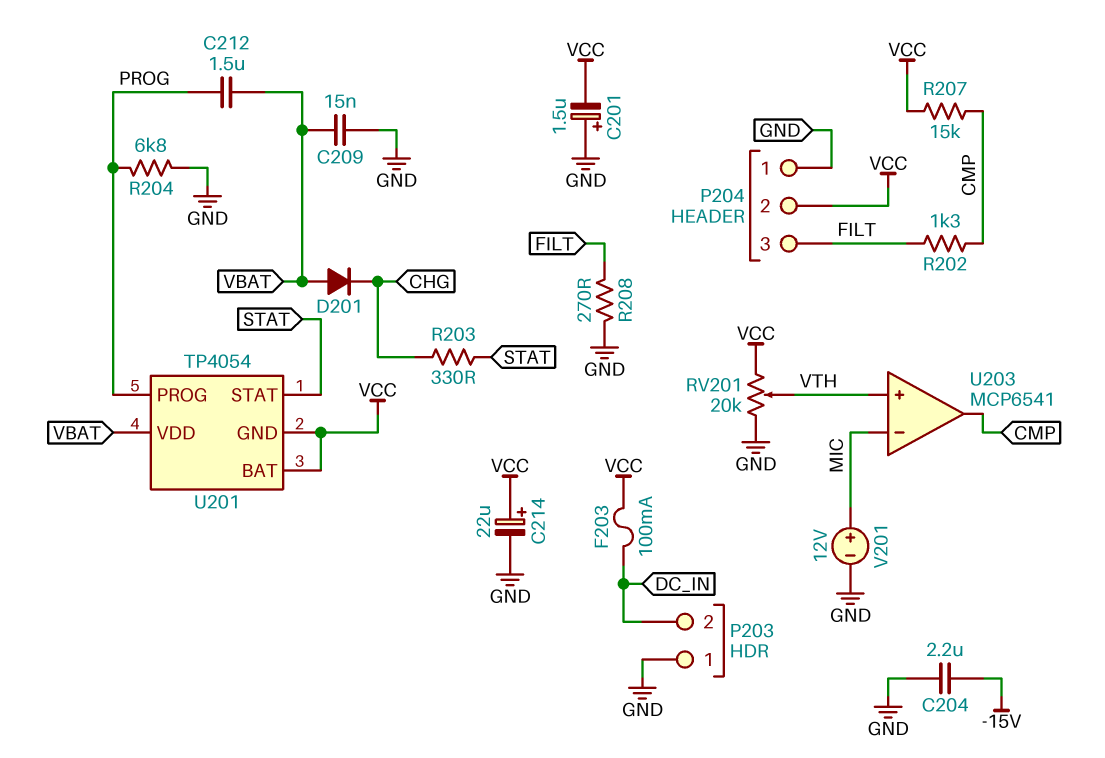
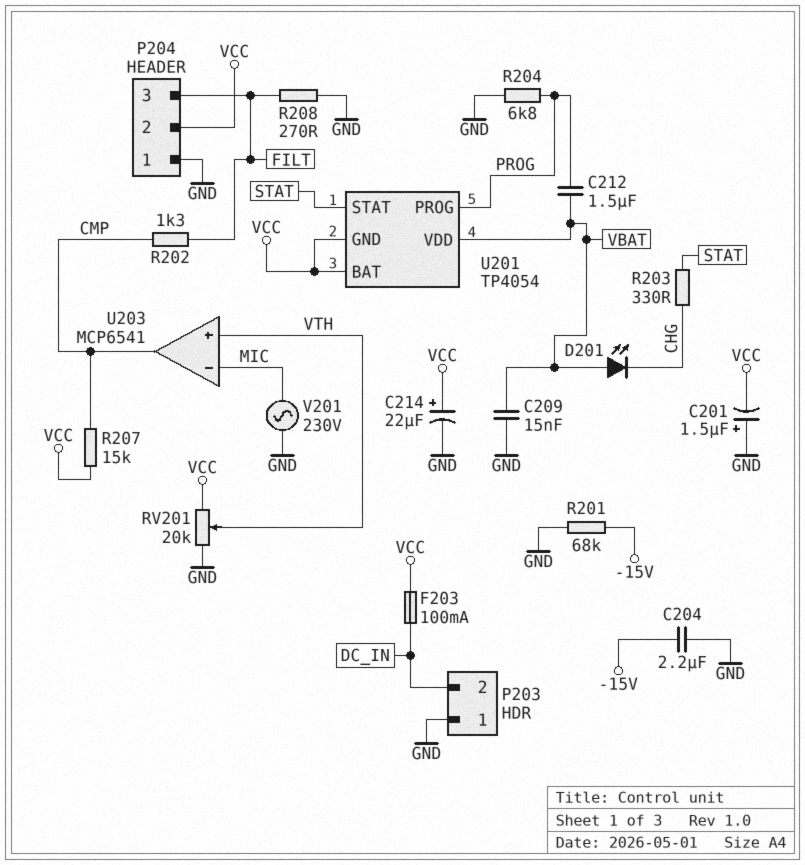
D201: diode (A VBAT, K CHG) -> LED (A VBAT, K CHG)
R201: none -> 68k (-15V, GND)
V201: 12V (plus MIC, minus GND) -> AC 230V (GND, MIC)

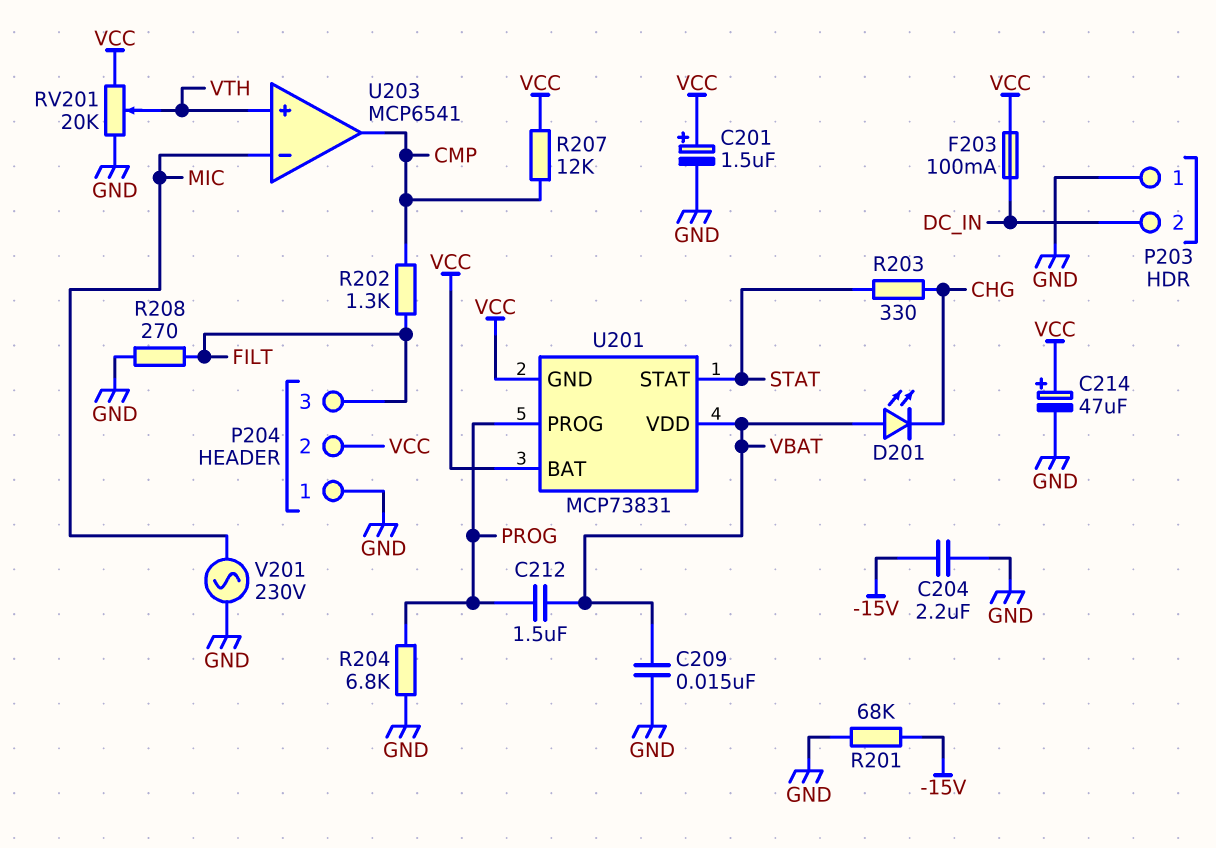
C201: 1.5uF (plus GND, minus VCC) -> 1.5uF (plus VCC, minus GND)
C214: 22uF (plus VCC, minus GND) -> 47uF (plus VCC, minus GND)
R207: 15k (CMP, VCC) -> 12k (CMP, VCC)
U201: TP4054 -> MCP73831

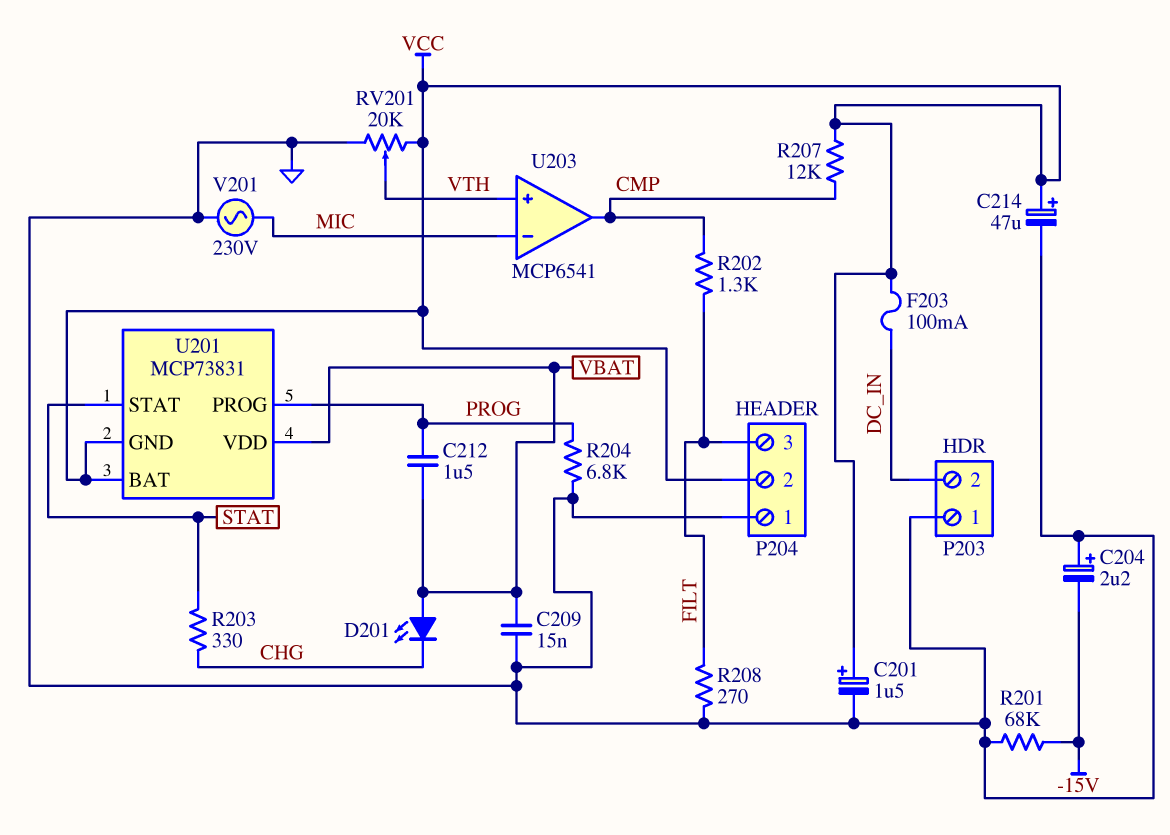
C204: 2.2uF (-15V, GND) -> 2.2uF (plus GND, minus -15V)

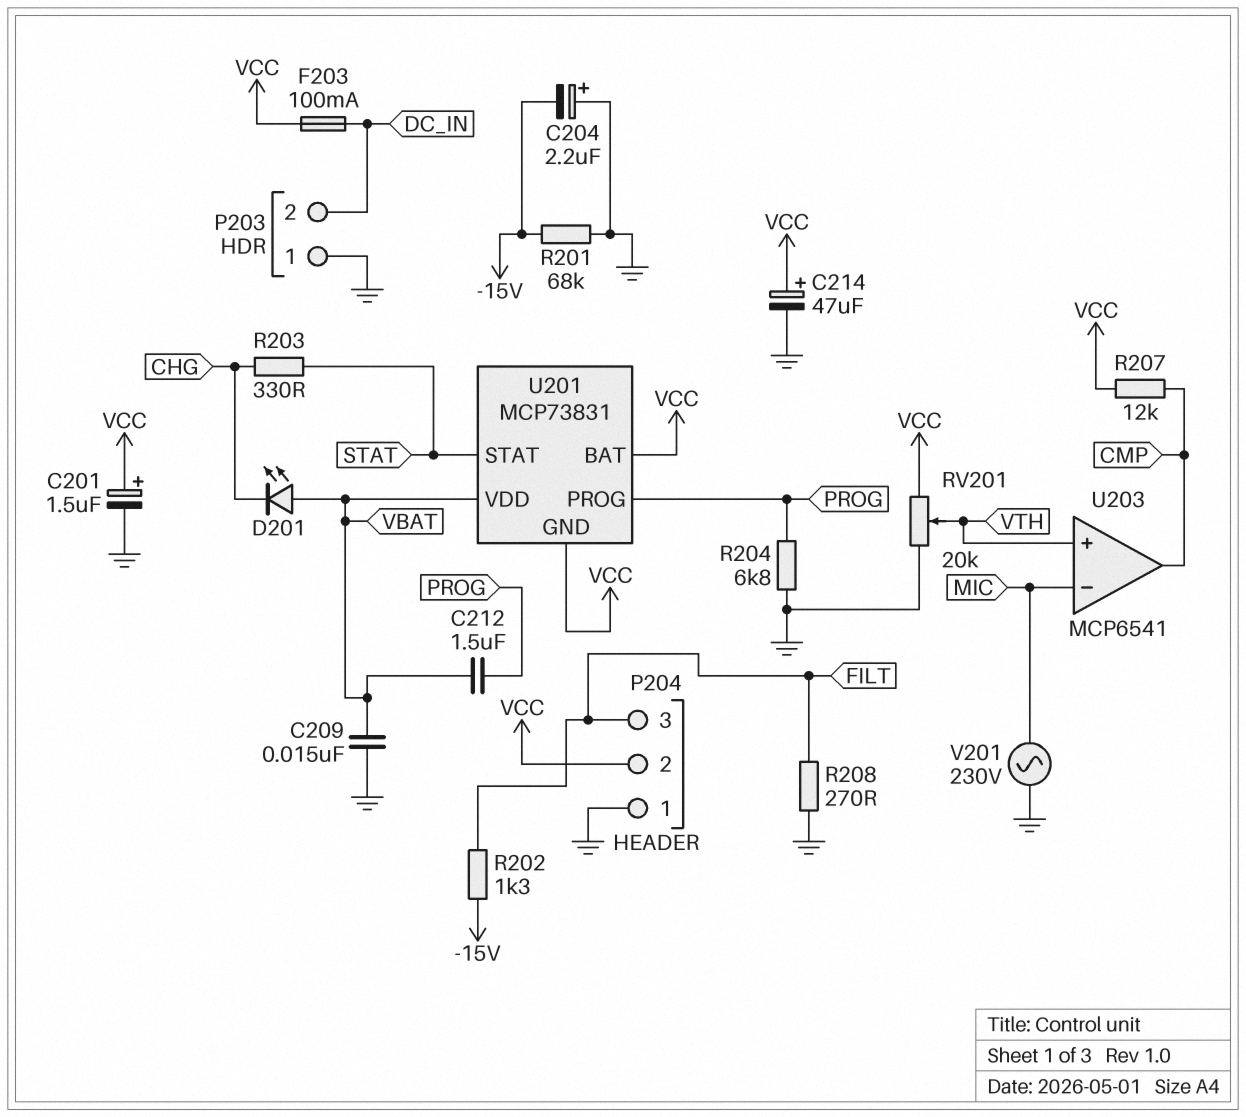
R202: 1.3k (CMP, FILT) -> 1.3k (-15V, FILT)

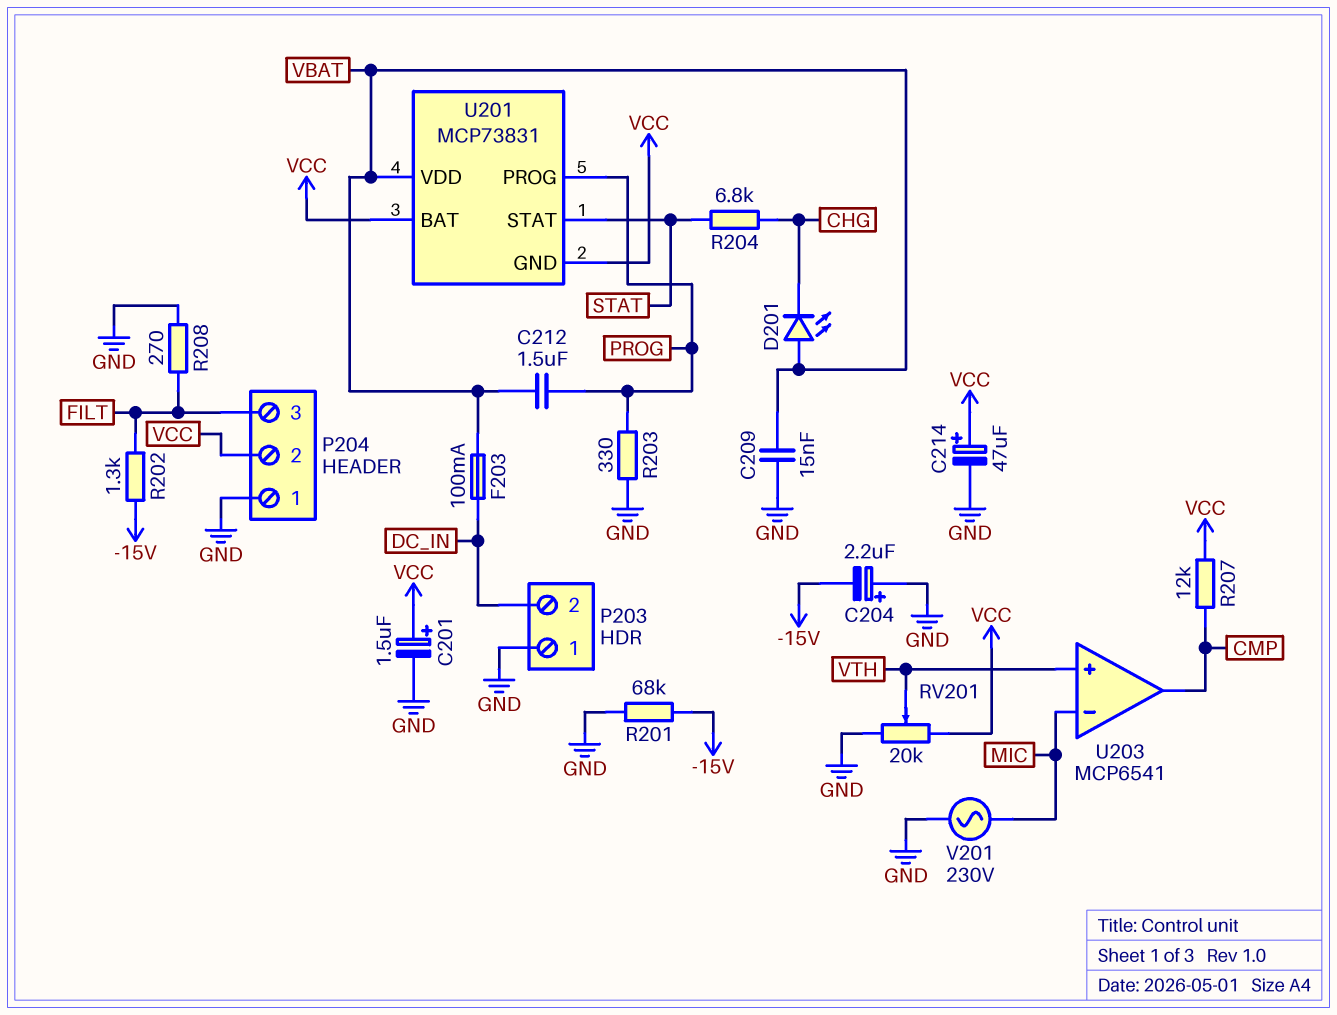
F203: 100mA (DC_IN, VCC) -> 100mA (DC_IN, VBAT)
R203: 330 (CHG, STAT) -> 330 (GND, PROG)
R204: 6.8k (GND, PROG) -> 6.8k (CHG, STAT)

